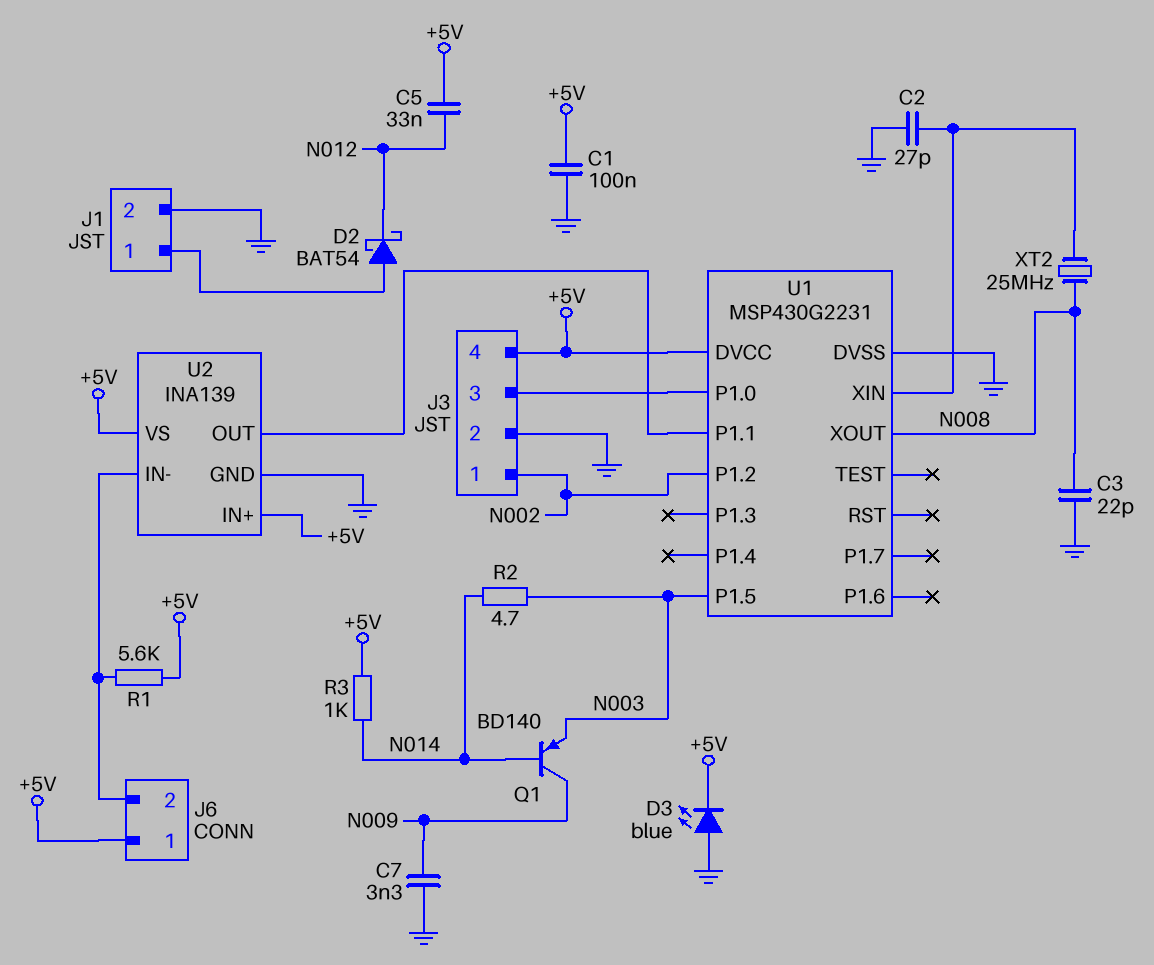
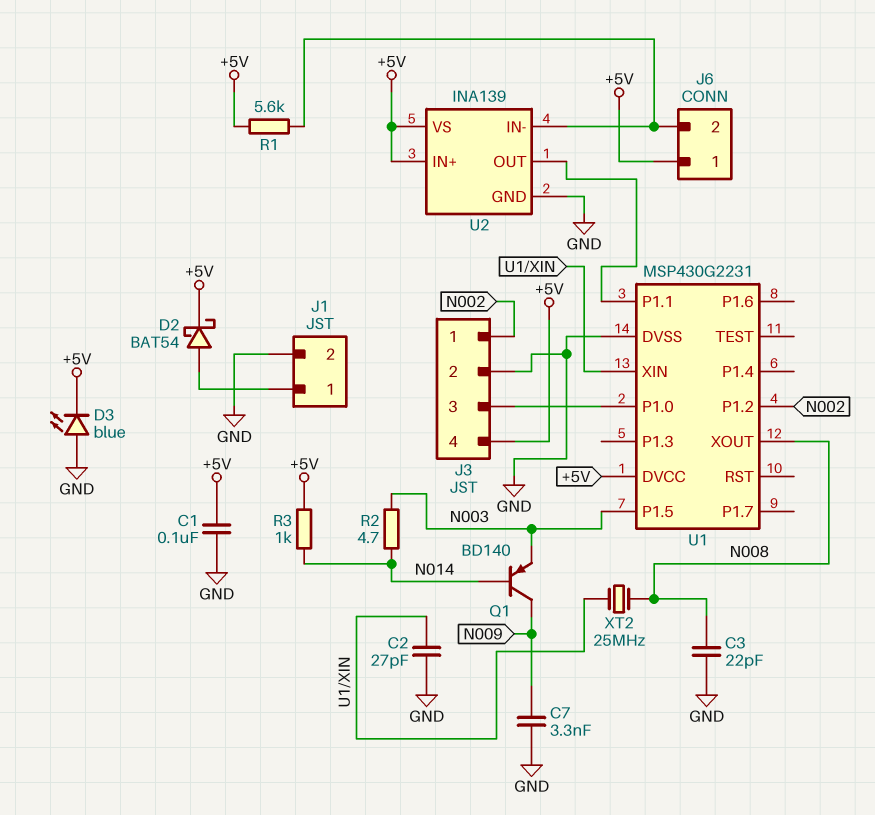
C5: 33nF (+5V, N012) -> none
D2: schottky BAT54 (A J1/1, K N012) -> schottky BAT54 (A J1/1, K +5V)

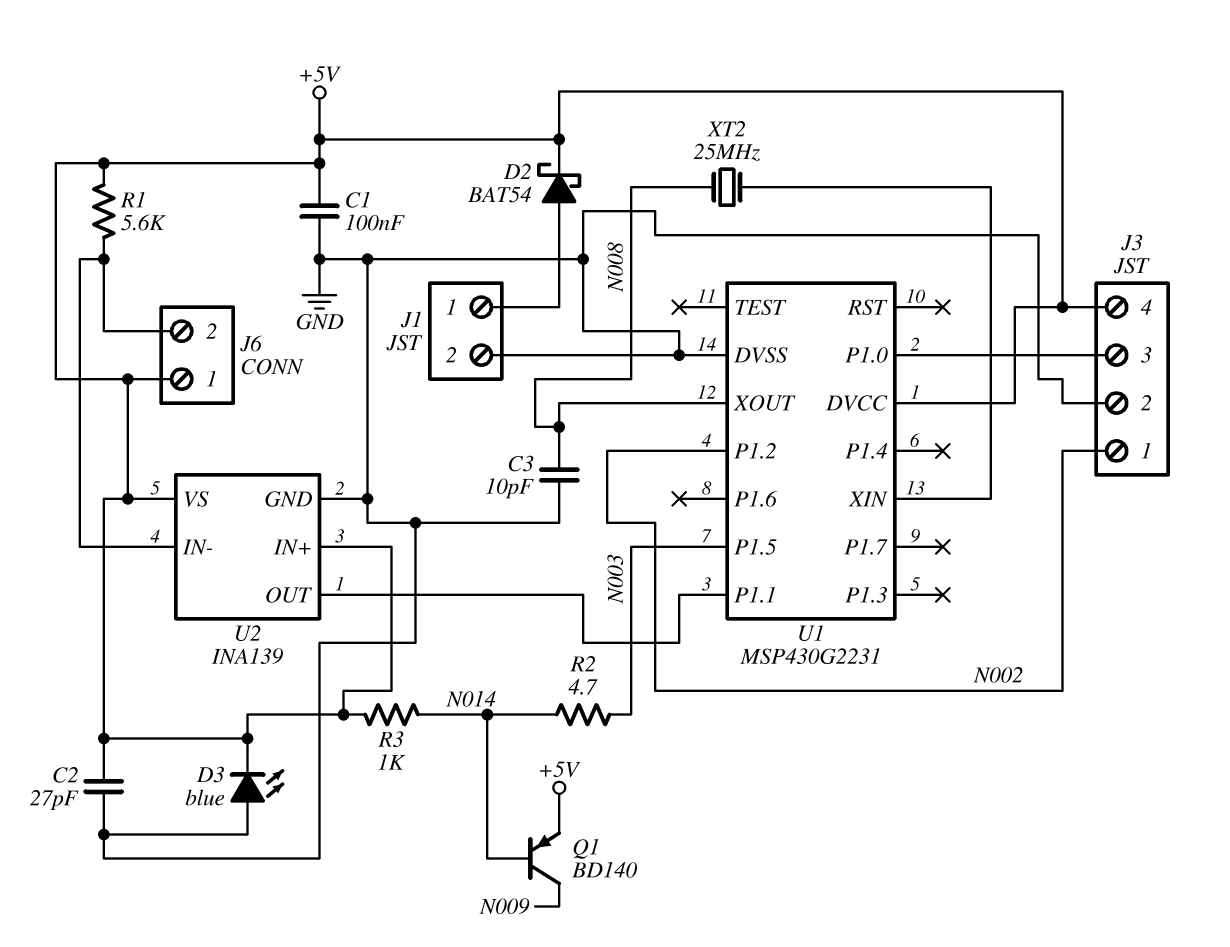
C2: 27pF (GND, U1/XIN) -> 27pF (+5V, GND)
C3: 22pF (GND, N008) -> 10pF (GND, N008)
C7: 3.3nF (GND, N009) -> none
Q1: PNP BD140 (B N014, C N009, E N003) -> PNP BD140 (B N014, C N009, E +5V)

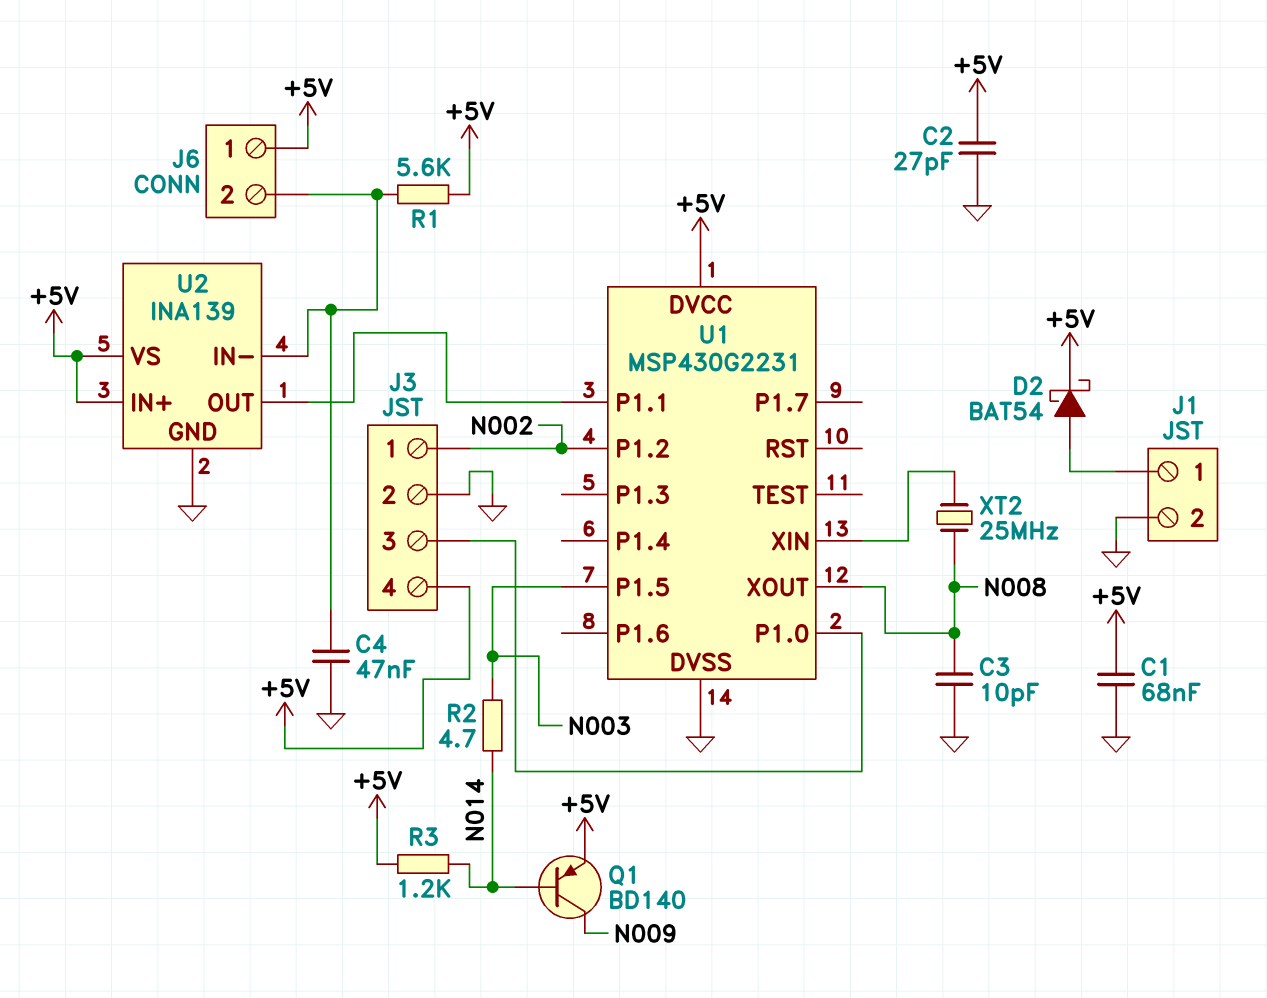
C1: 100nF (+5V, GND) -> 68nF (+5V, GND)
C4: none -> 47nF (GND, J6/2)
D3: LED blue (A GND, K +5V) -> none
R3: 1k (+5V, N014) -> 1.2k (+5V, N014)

